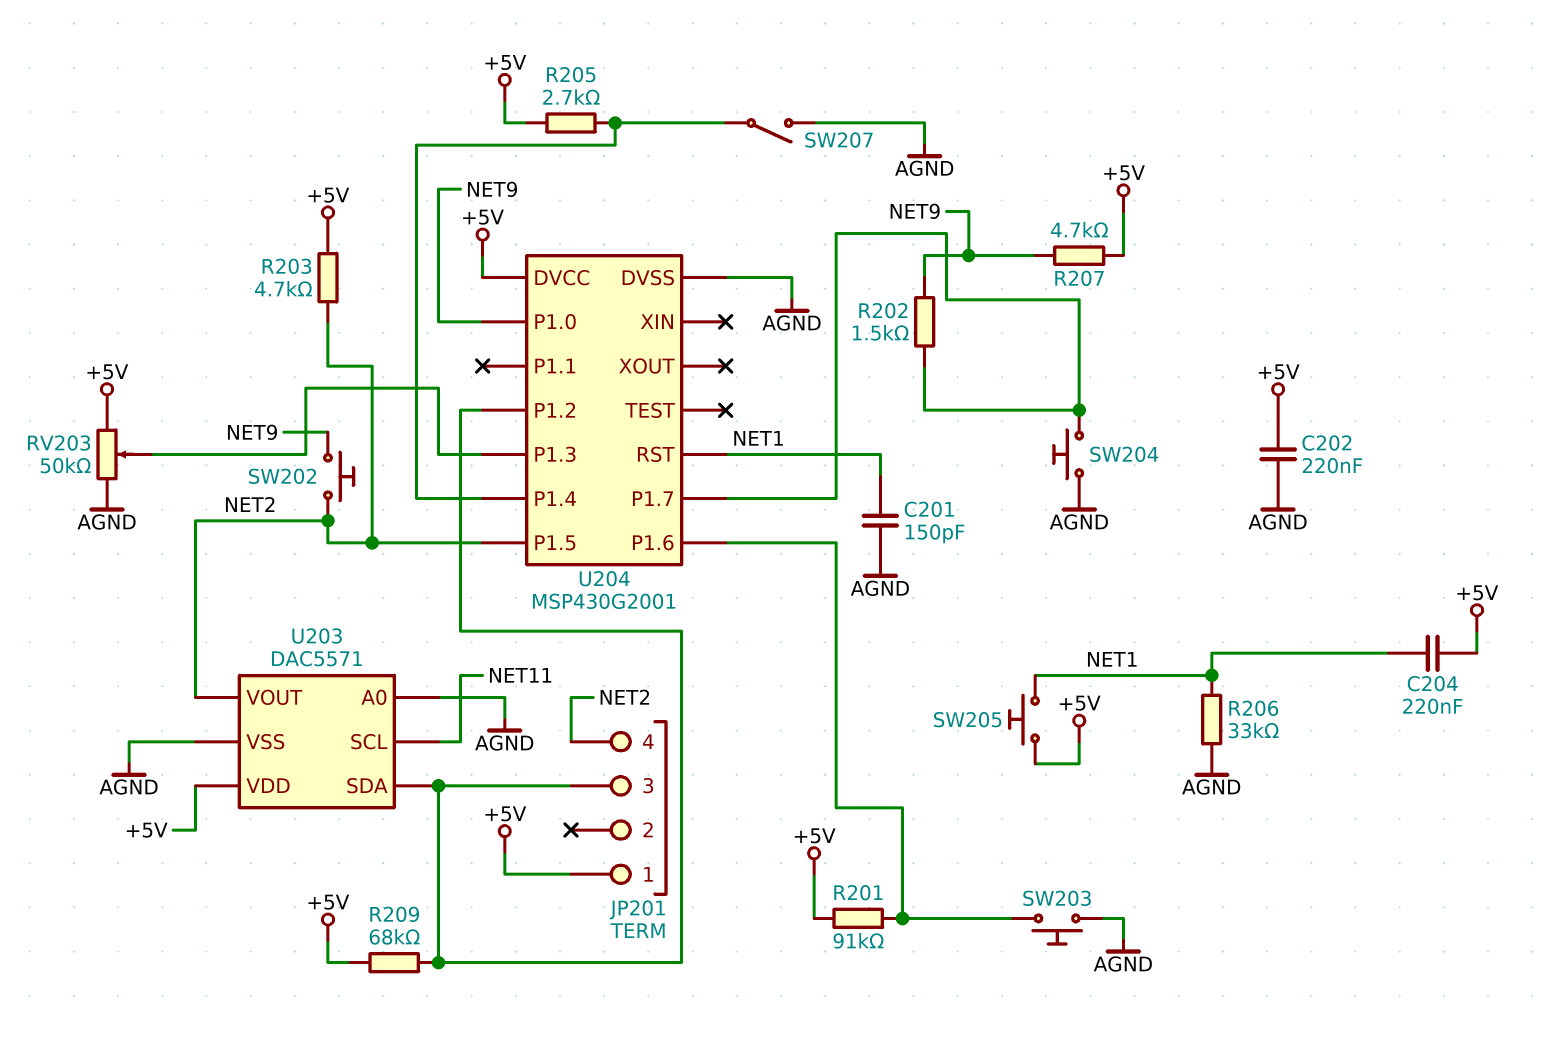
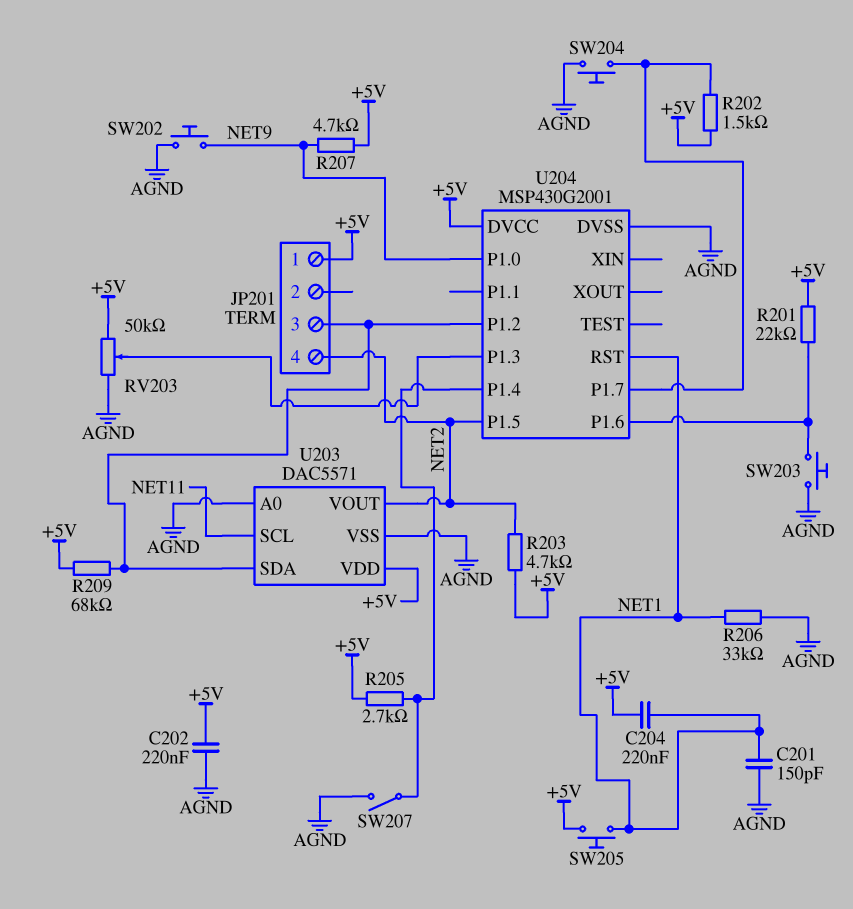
R201: 91k (+5V, U204/P1.6) -> 22k (+5V, U204/P1.6)
R202: 1.5k (NET9, U204/P1.7) -> 1.5k (+5V, U204/P1.7)
SW202: button (NET2, NET9) -> button (AGND, NET9)

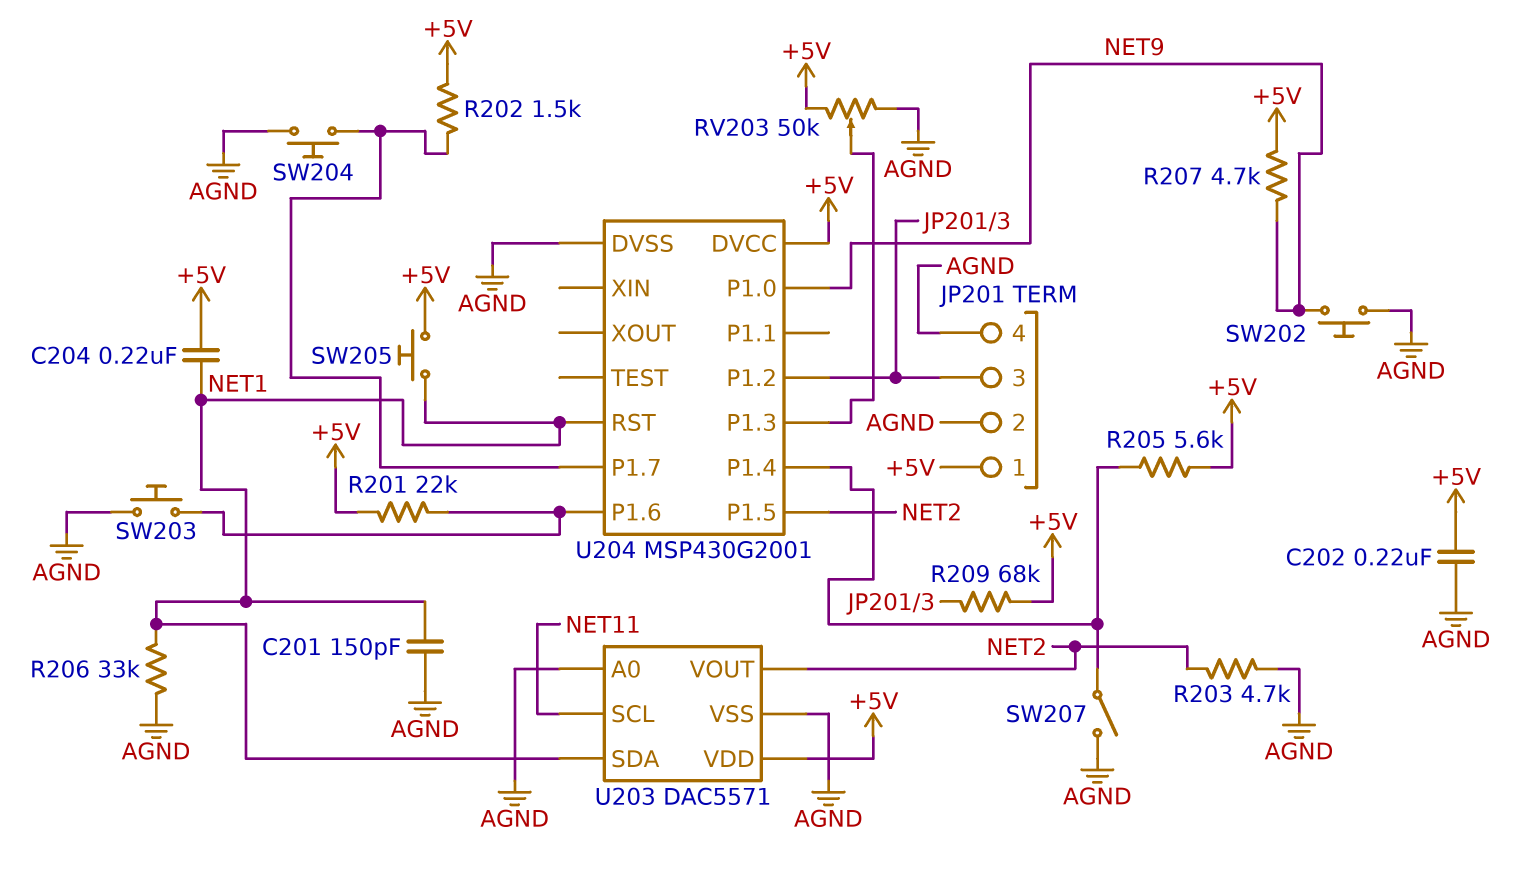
JP201 pin 2: none -> AGND
JP201 pin 4: NET2 -> AGND
R203: 4.7k (+5V, NET2) -> 4.7k (AGND, NET2)
R205: 2.7k (+5V, U204/P1.4) -> 5.6k (+5V, U204/P1.4)
U203 pin SDA: JP201/3 -> NET1

